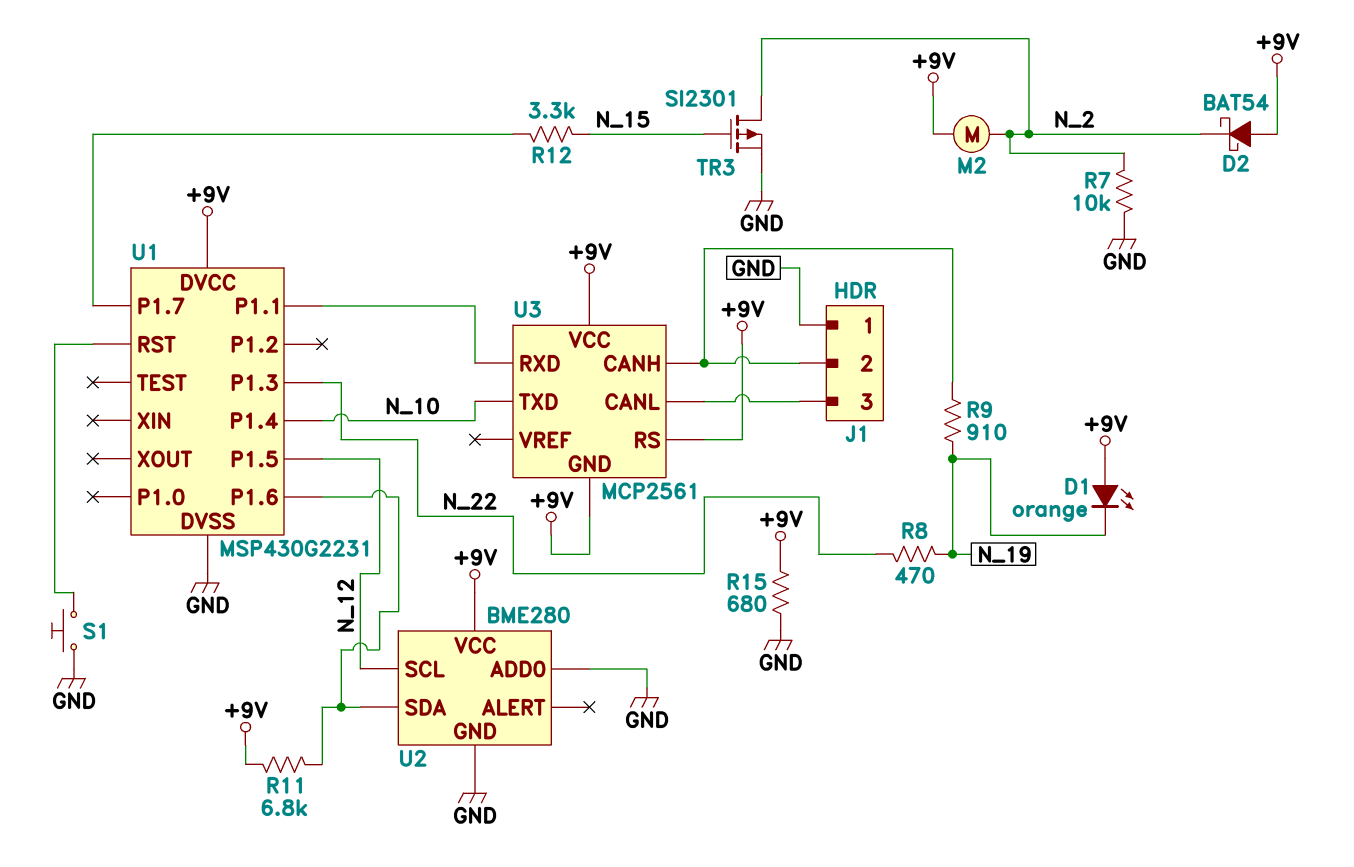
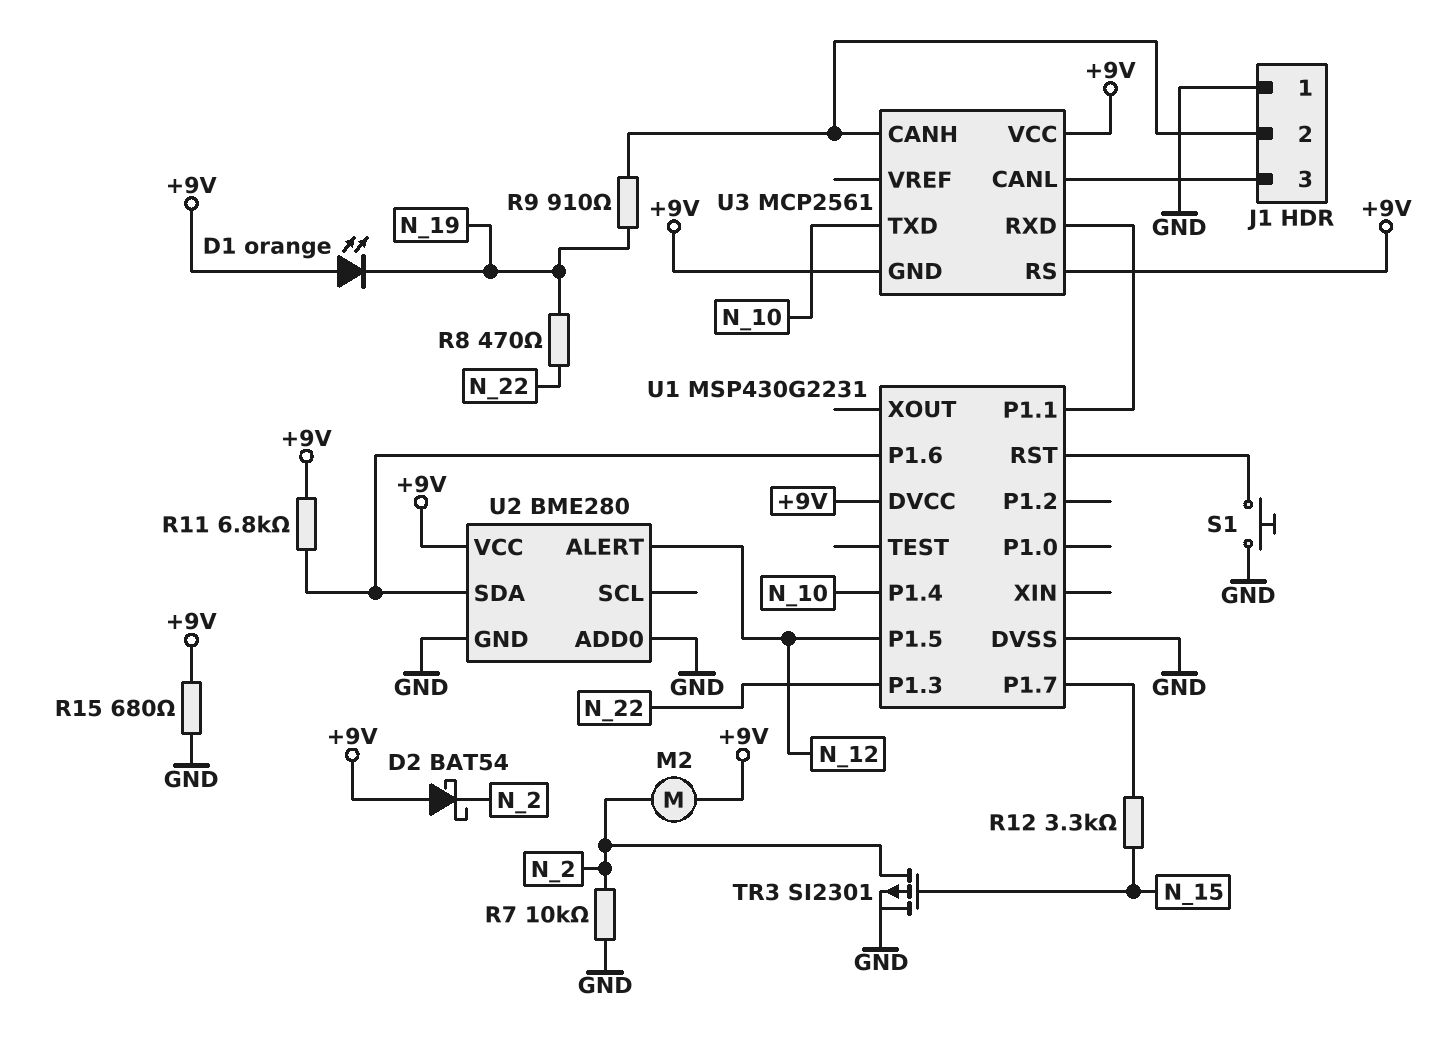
U2 pin ALERT: none -> N_12
U2 pin SCL: N_12 -> none

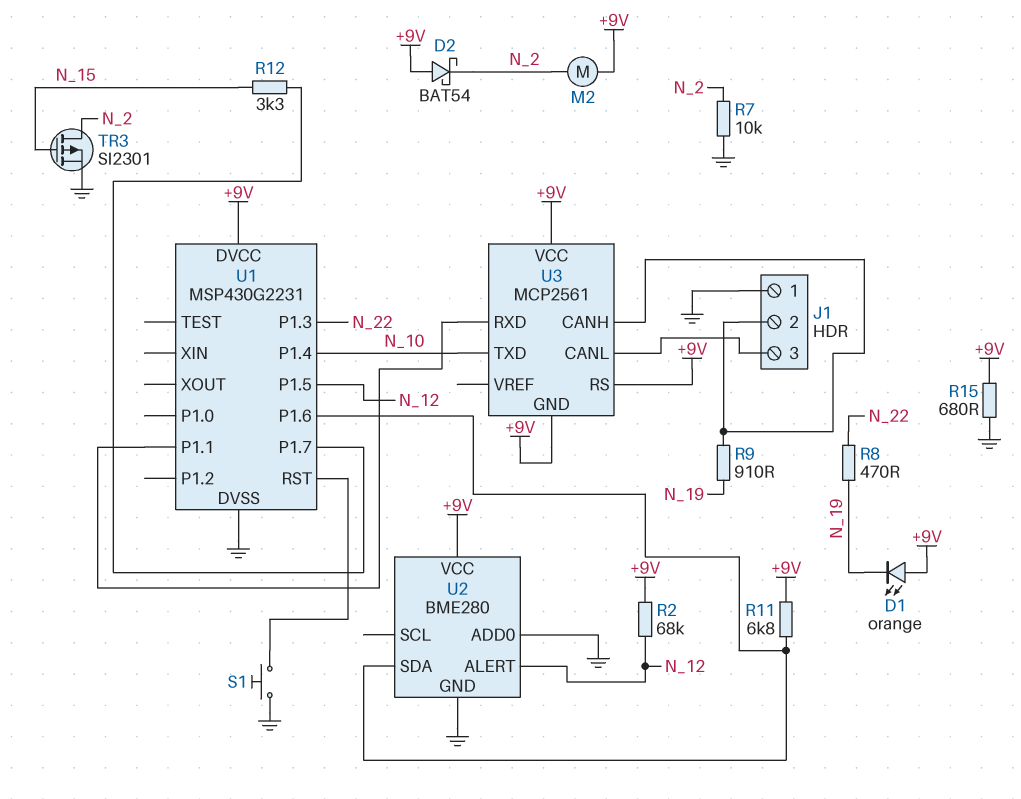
R2: none -> 68k (+9V, N_12)

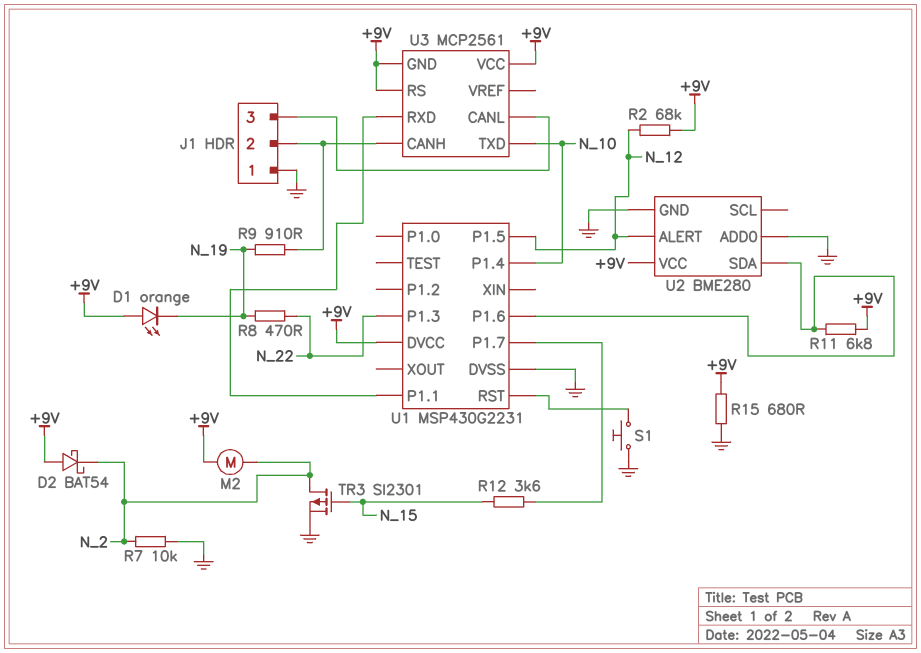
R12: 3.3k (N_15, U1/P1.7) -> 3.6k (N_15, U1/P1.7)

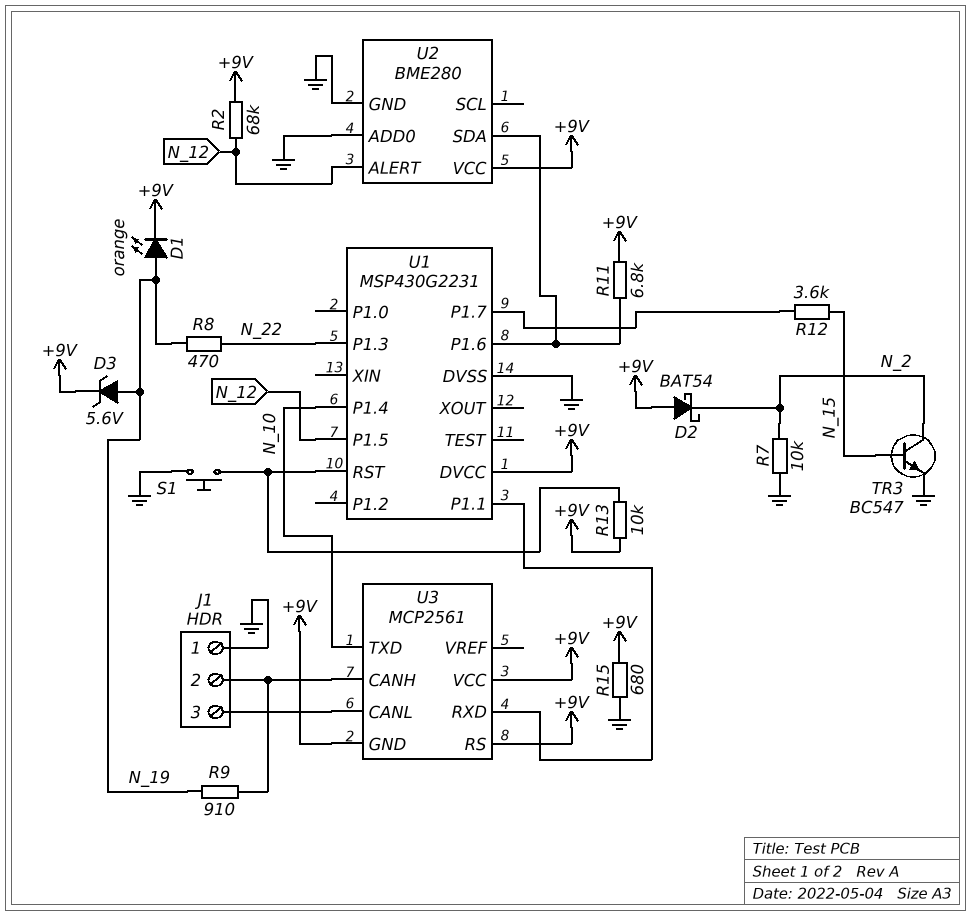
D1: LED orange (A +9V, K N_19) -> LED orange (A N_19, K +9V)
D3: none -> zener 5.6V (A N_19, K +9V)
M2: motor (+9V, N_2) -> none
R13: none -> 10k (+9V, U1/RST)
TR3: PMOS SI2301 (G N_15, D N_2, S GND) -> NPN BC547 (B N_15, C N_2, E GND)

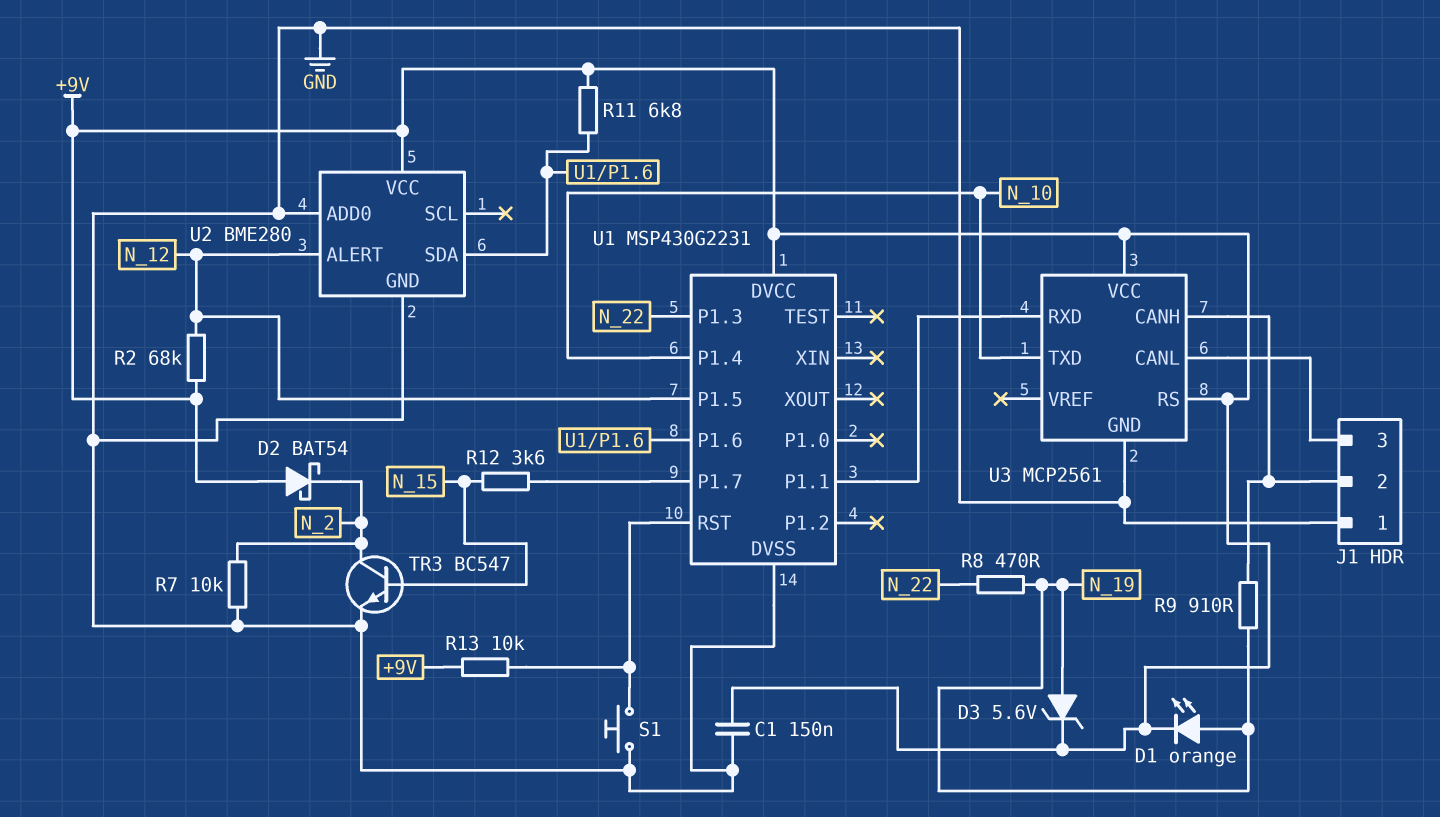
C1: none -> 150nF (+9V, GND)
R15: 680 (+9V, GND) -> none
U3 pin GND: +9V -> GND

